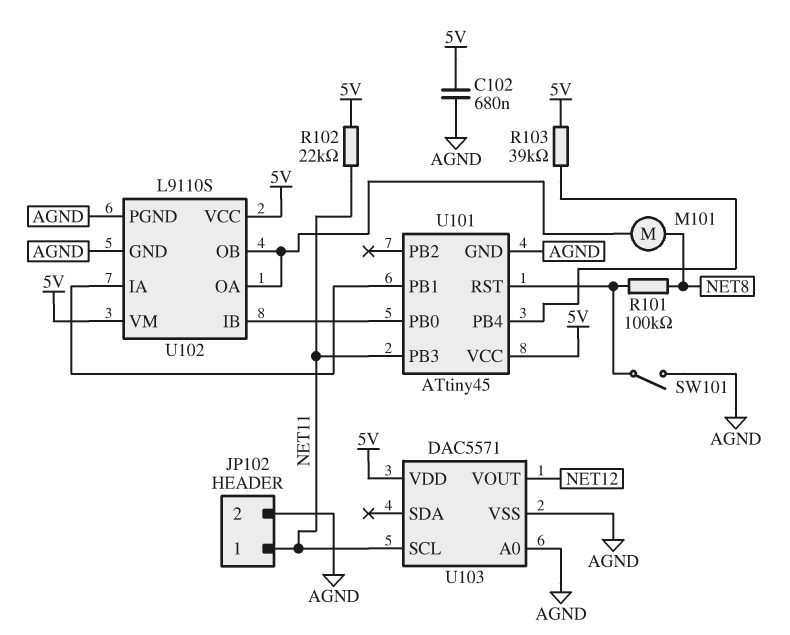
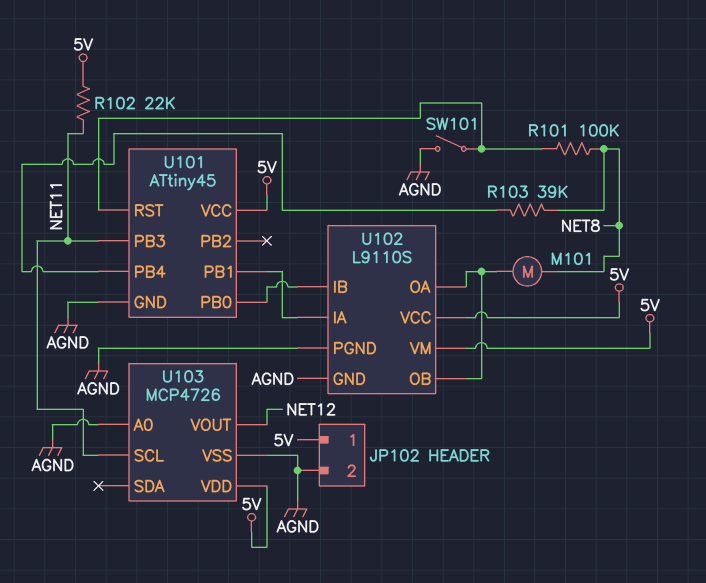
C102: 680nF (5V, AGND) -> none
JP102 pin 1: NET11 -> 5V
R103: 39k (5V, U101/PB4) -> 39k (NET8, U101/PB4)
U103: DAC5571 -> MCP4726

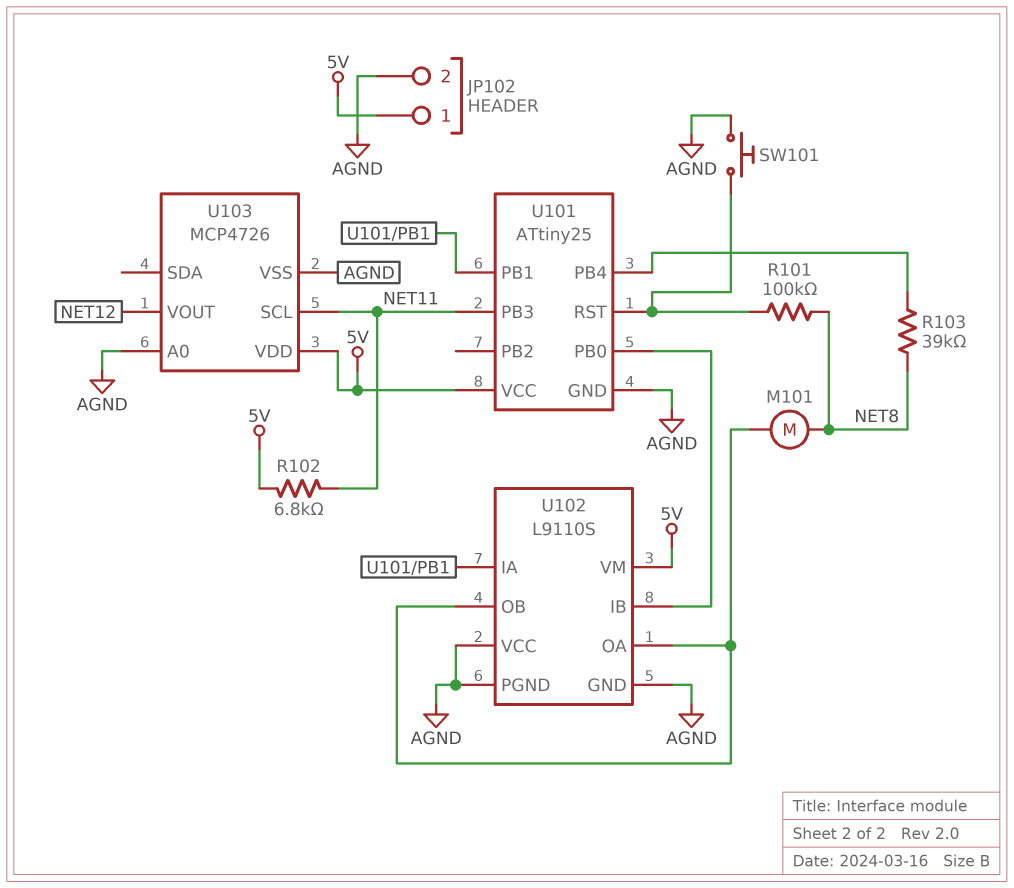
R102: 22k (5V, NET11) -> 6.8k (5V, NET11)
SW101: switch (AGND, U101/RST) -> button (AGND, U101/RST)
U101: ATtiny45 -> ATtiny25
U102 pin VCC: 5V -> AGND

